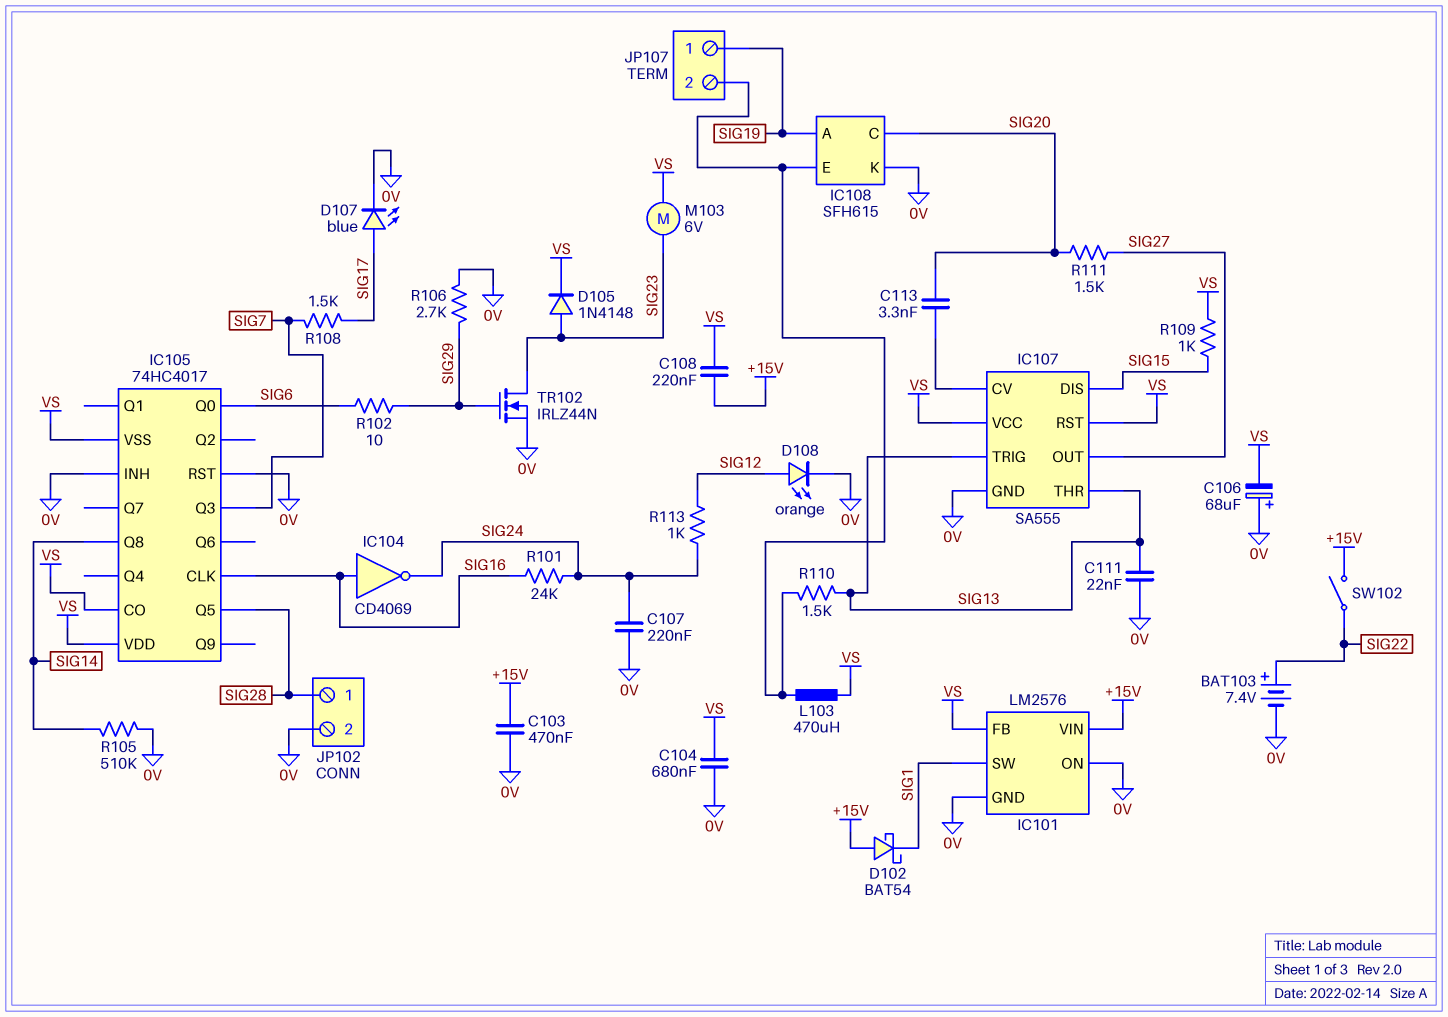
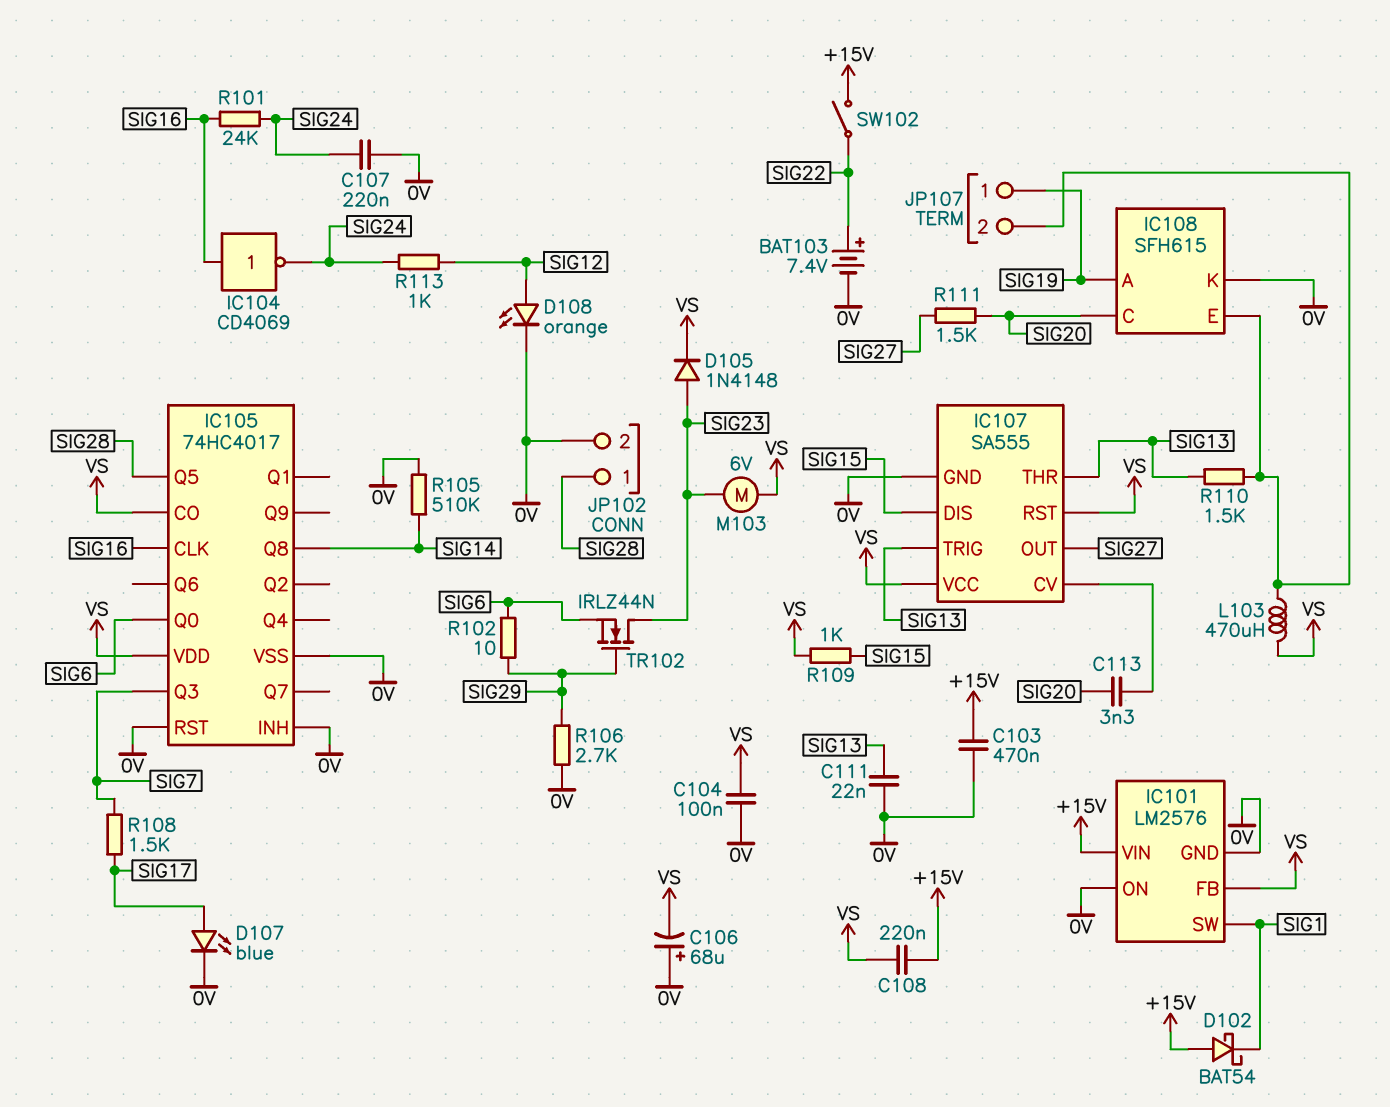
C104: 680nF (0V, VS) -> 100nF (0V, VS)
IC105 pin VSS: VS -> 0V
TR102: NMOS IRLZ44N (G SIG29, D SIG23, S 0V) -> NMOS IRLZ44N (G SIG29, D SIG23, S SIG6)

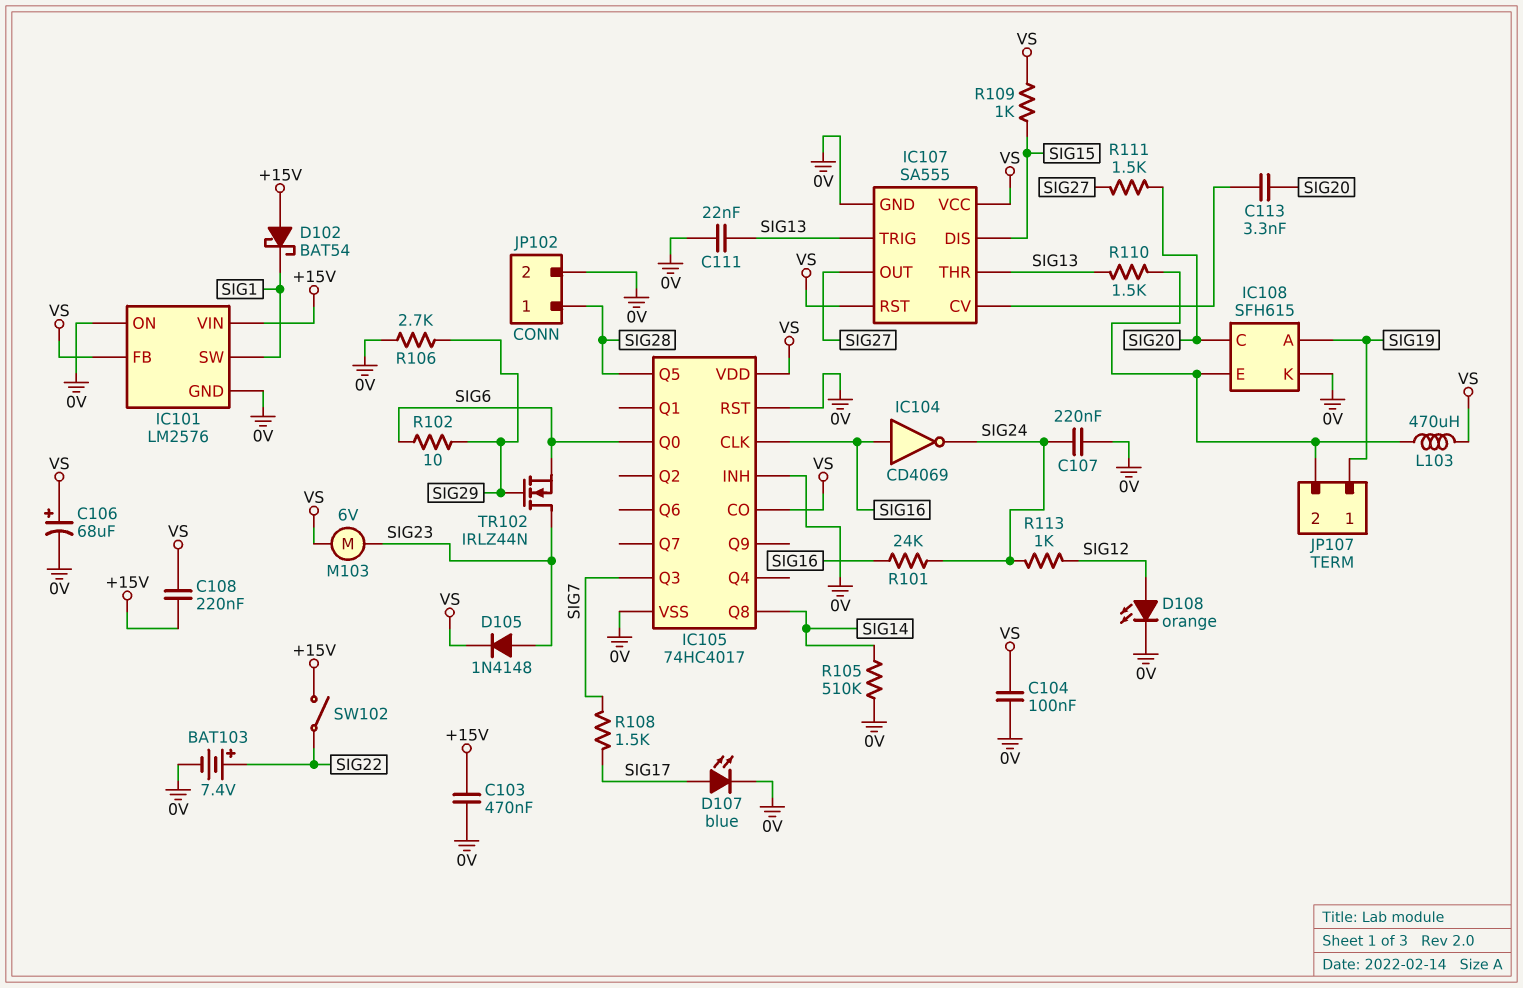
C106: 68uF (plus 0V, minus VS) -> 68uF (plus VS, minus 0V)

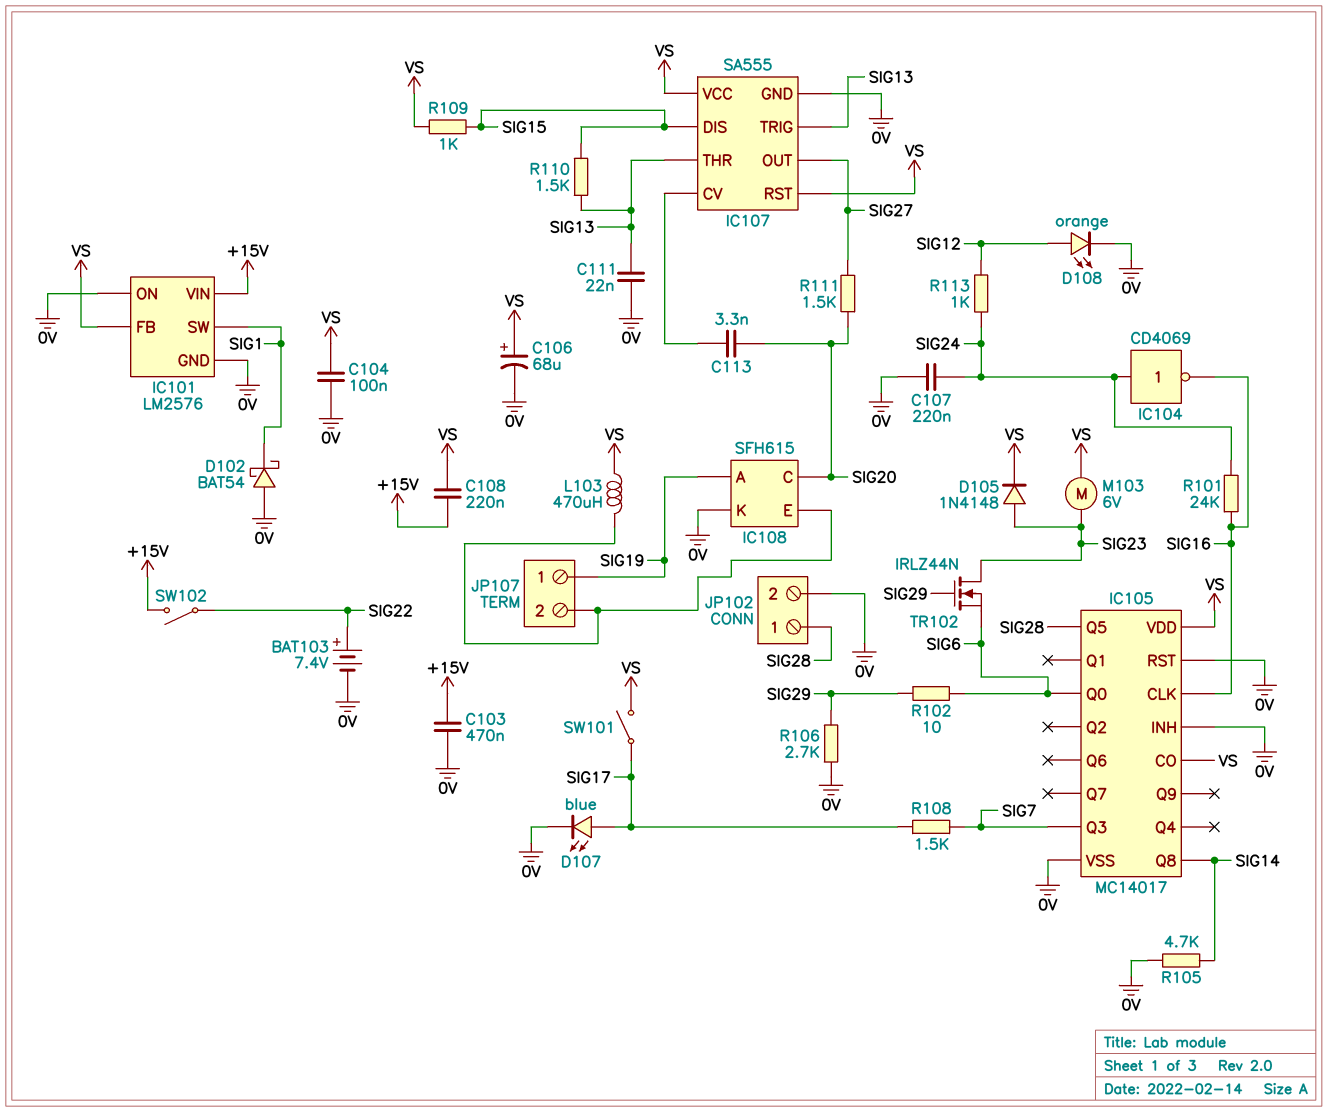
D102: schottky BAT54 (A +15V, K SIG1) -> schottky BAT54 (A 0V, K SIG1)
IC104: NOT CD4069 (in SIG16, out SIG24) -> NOT CD4069 (in SIG24, out SIG16)
IC105: 74HC4017 -> MC14017
R105: 510k (0V, SIG14) -> 4.7k (0V, SIG14)
R110: 1.5k (IC108/E, SIG13) -> 1.5k (SIG13, SIG15)
SW101: none -> switch (SIG17, VS)

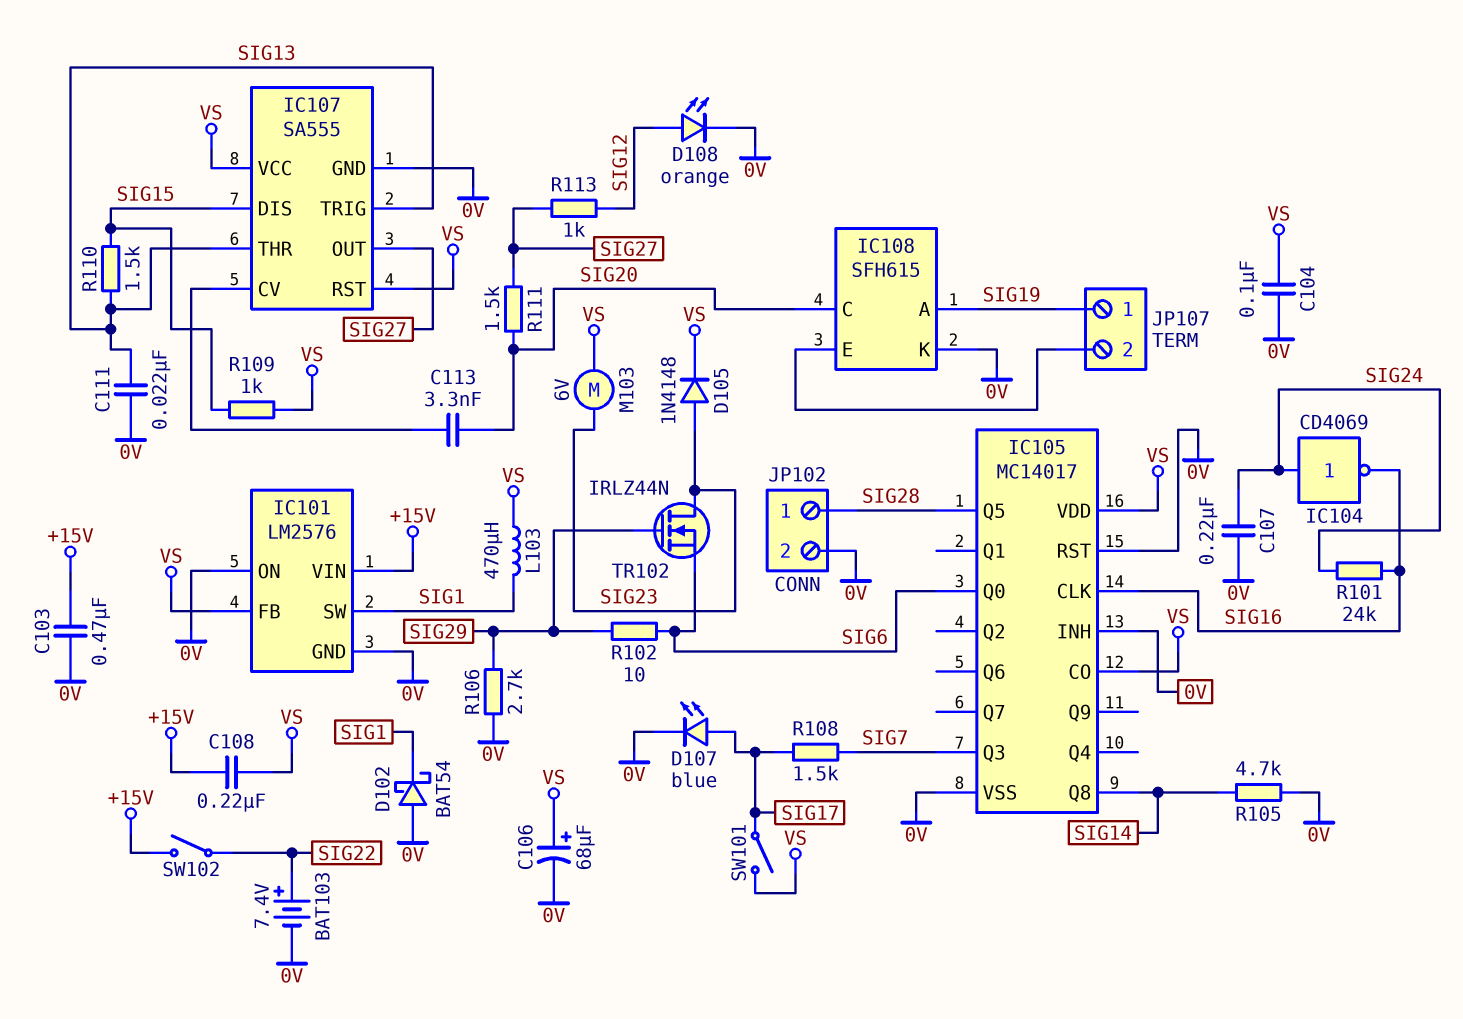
L103: 470uH (IC108/E, VS) -> 470uH (SIG1, VS)
R113: 1k (SIG12, SIG24) -> 1k (SIG12, SIG27)

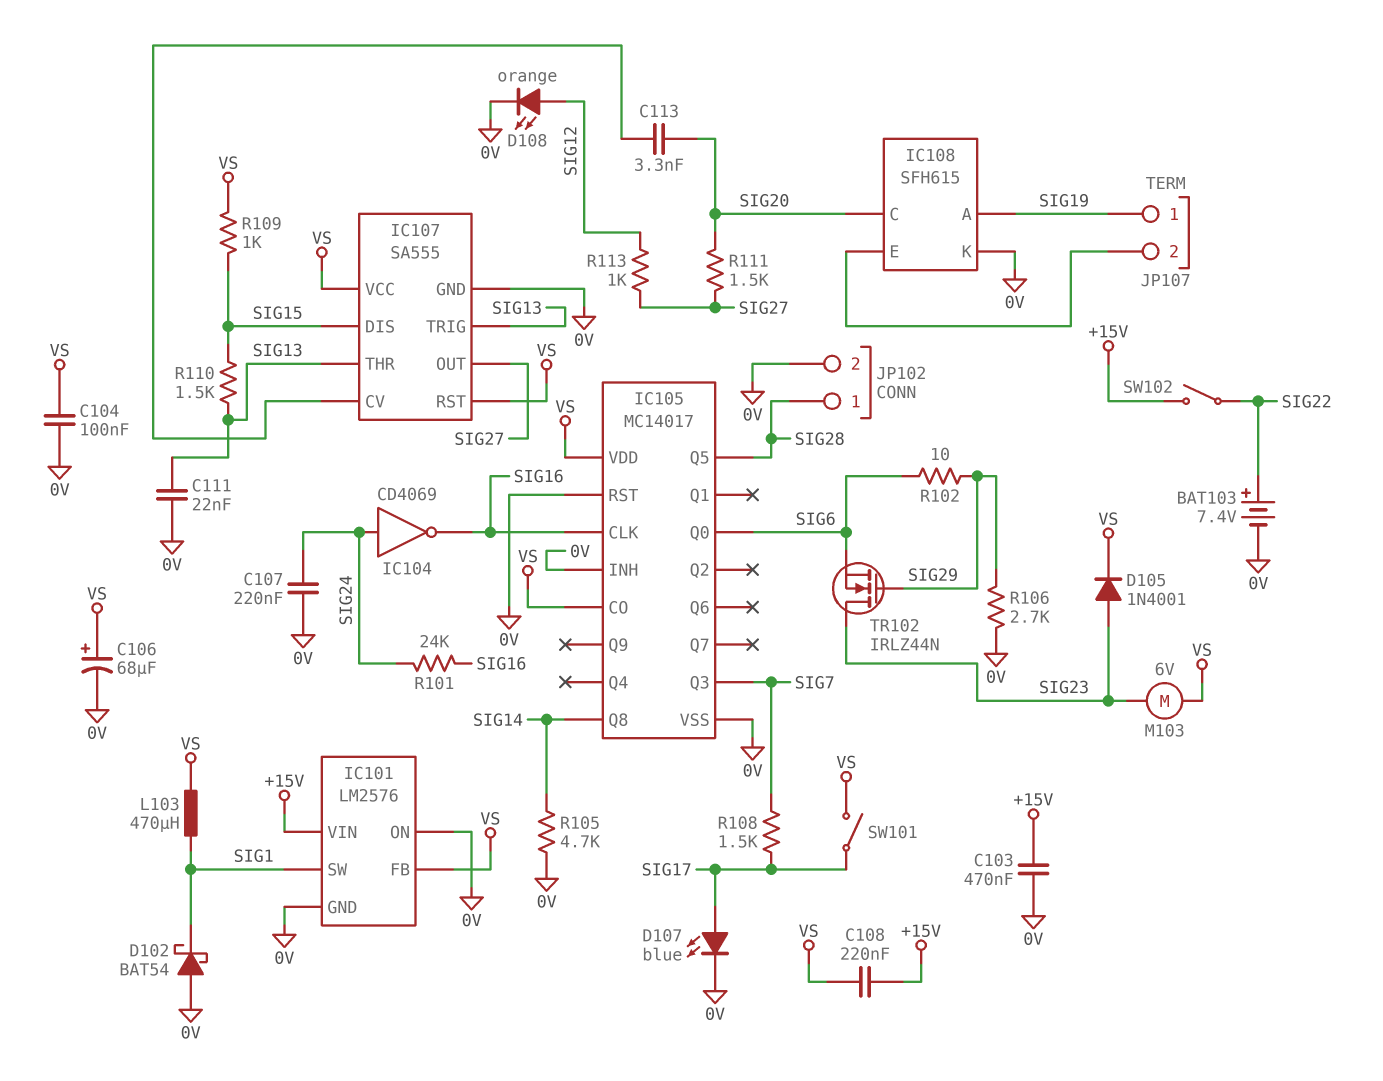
D105: diode 1N4148 (A SIG23, K VS) -> diode 1N4001 (A SIG23, K VS)

